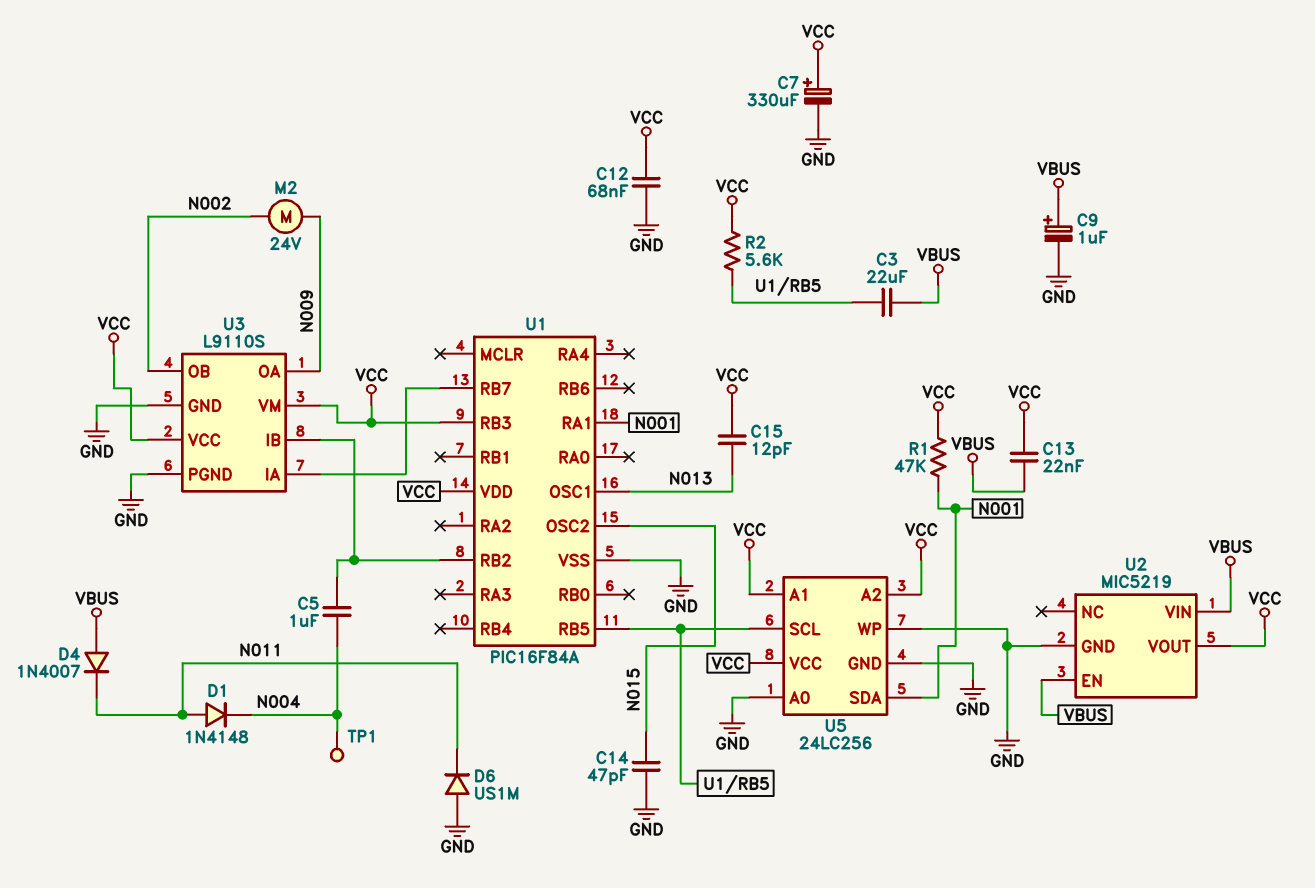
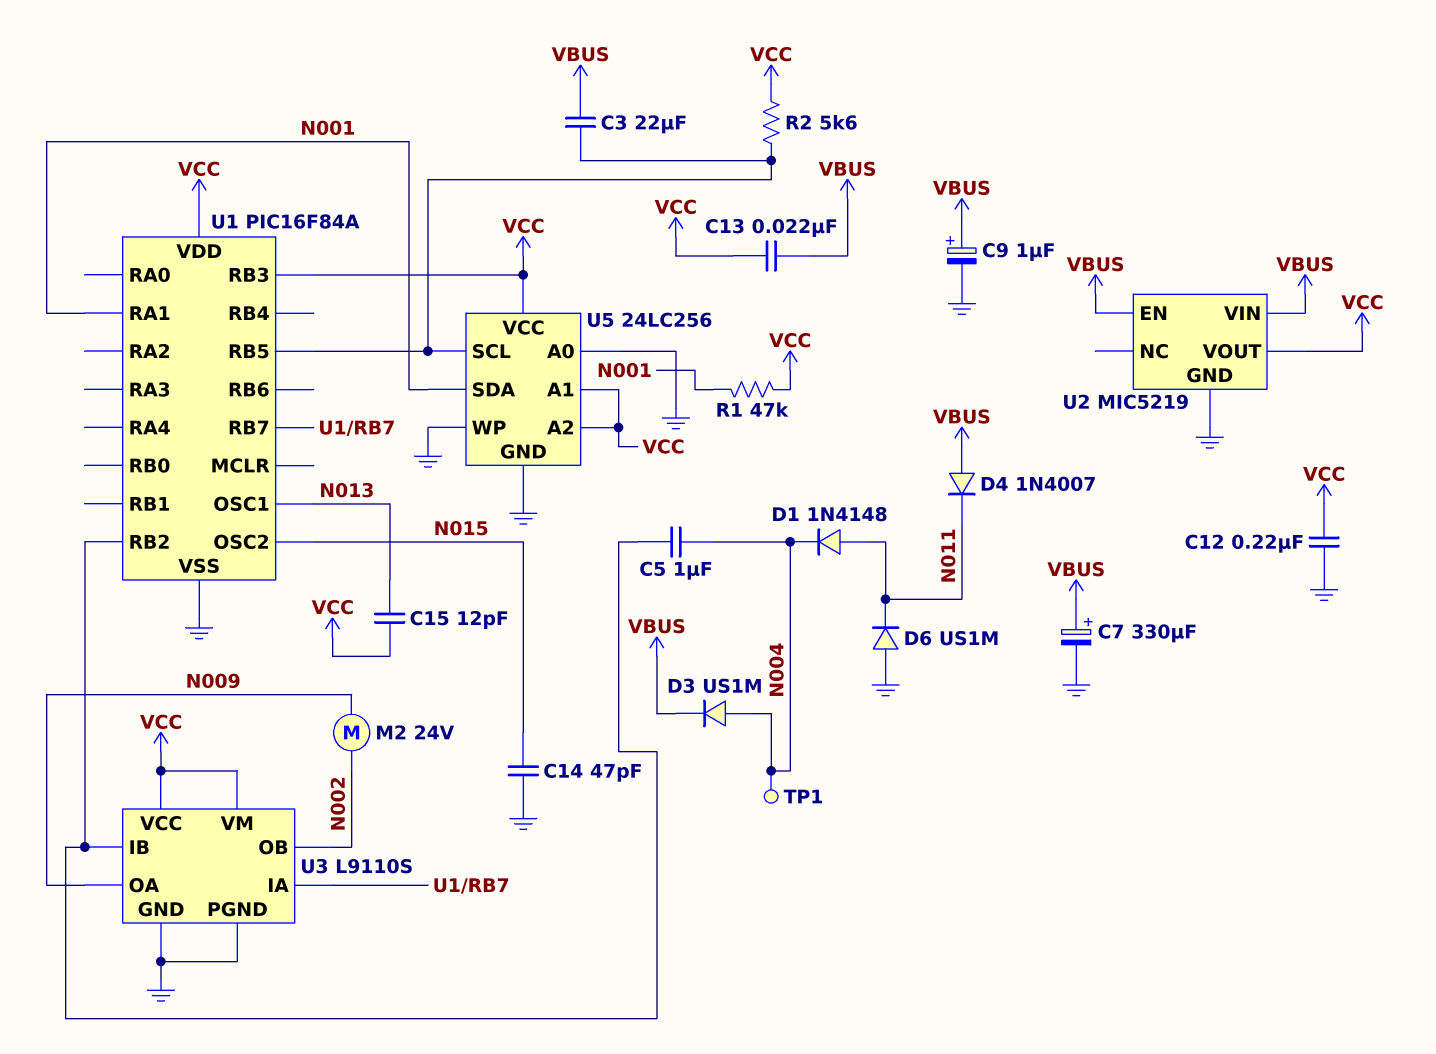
C7: 330uF (plus VCC, minus GND) -> 330uF (plus VBUS, minus GND)
C12: 68nF (GND, VCC) -> 220nF (GND, VCC)
D3: none -> diode US1M (A N004, K VBUS)

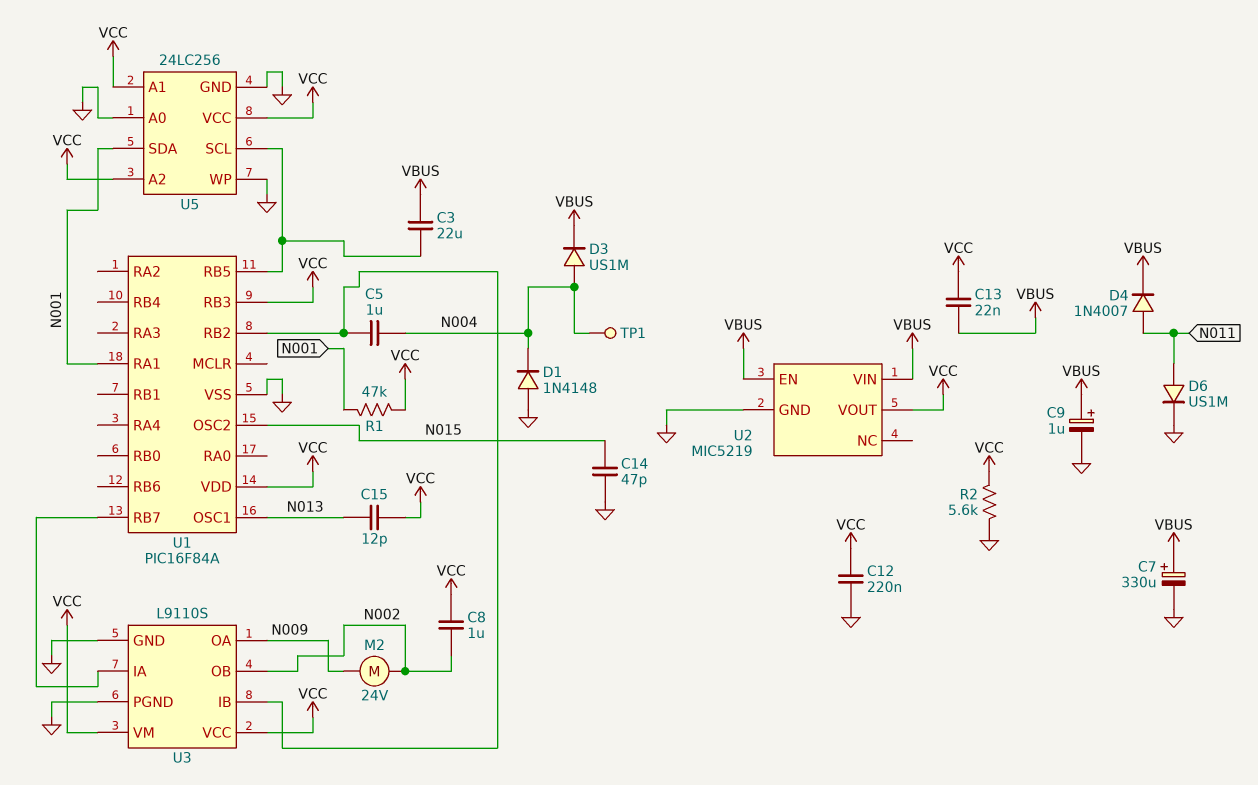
C8: none -> 1uF (N002, VCC)
D1: diode 1N4148 (A N011, K N004) -> diode 1N4148 (A GND, K N004)
D4: diode 1N4007 (A VBUS, K N011) -> diode 1N4007 (A N011, K VBUS)
D6: diode US1M (A GND, K N011) -> diode US1M (A N011, K GND)
R2: 5.6k (U1/RB5, VCC) -> 5.6k (GND, VCC)

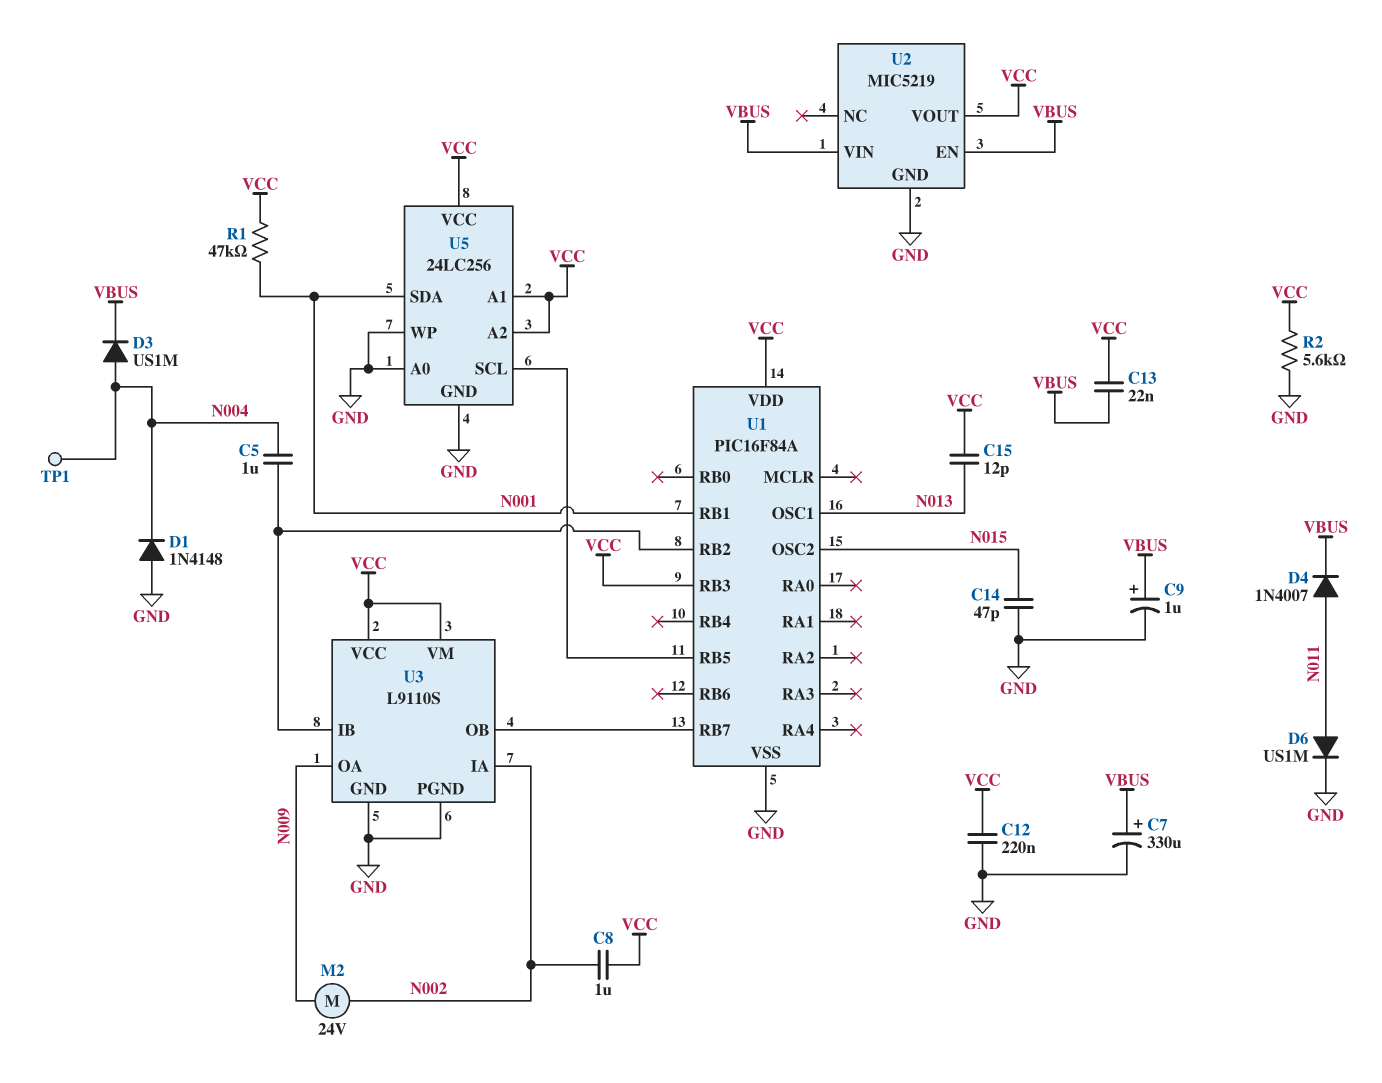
C3: 22uF (U1/RB5, VBUS) -> none
U1 pin RA1: N001 -> none
U1 pin RB1: none -> N001
U3 pin IA: U1/RB7 -> N002
U3 pin OB: N002 -> U1/RB7

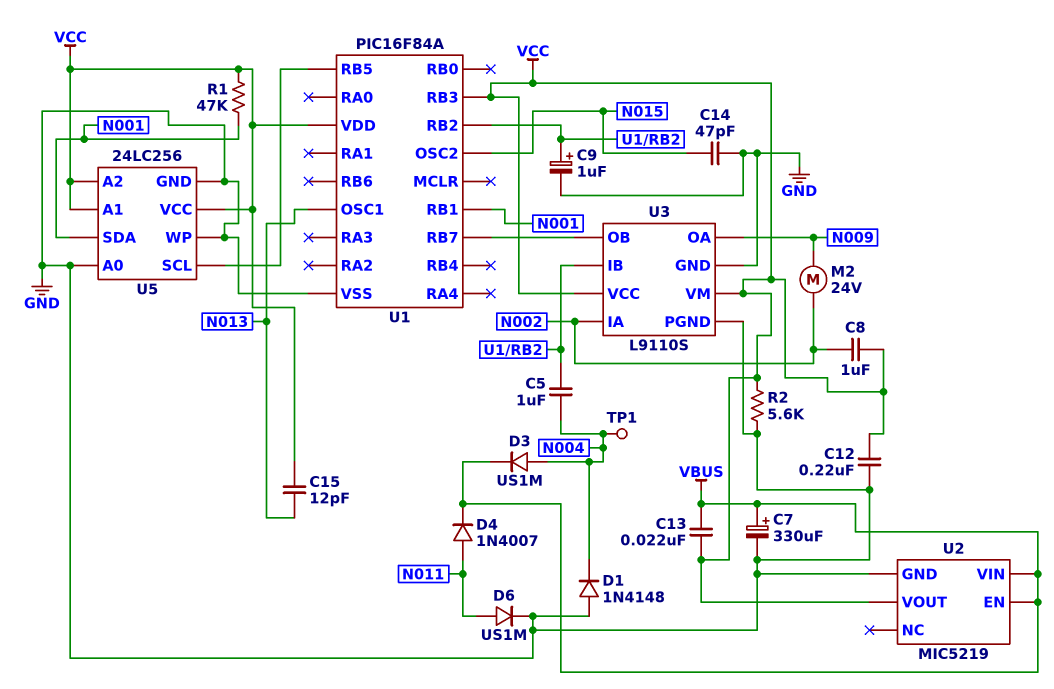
C9: 1uF (plus VBUS, minus GND) -> 1uF (plus U1/RB2, minus GND)

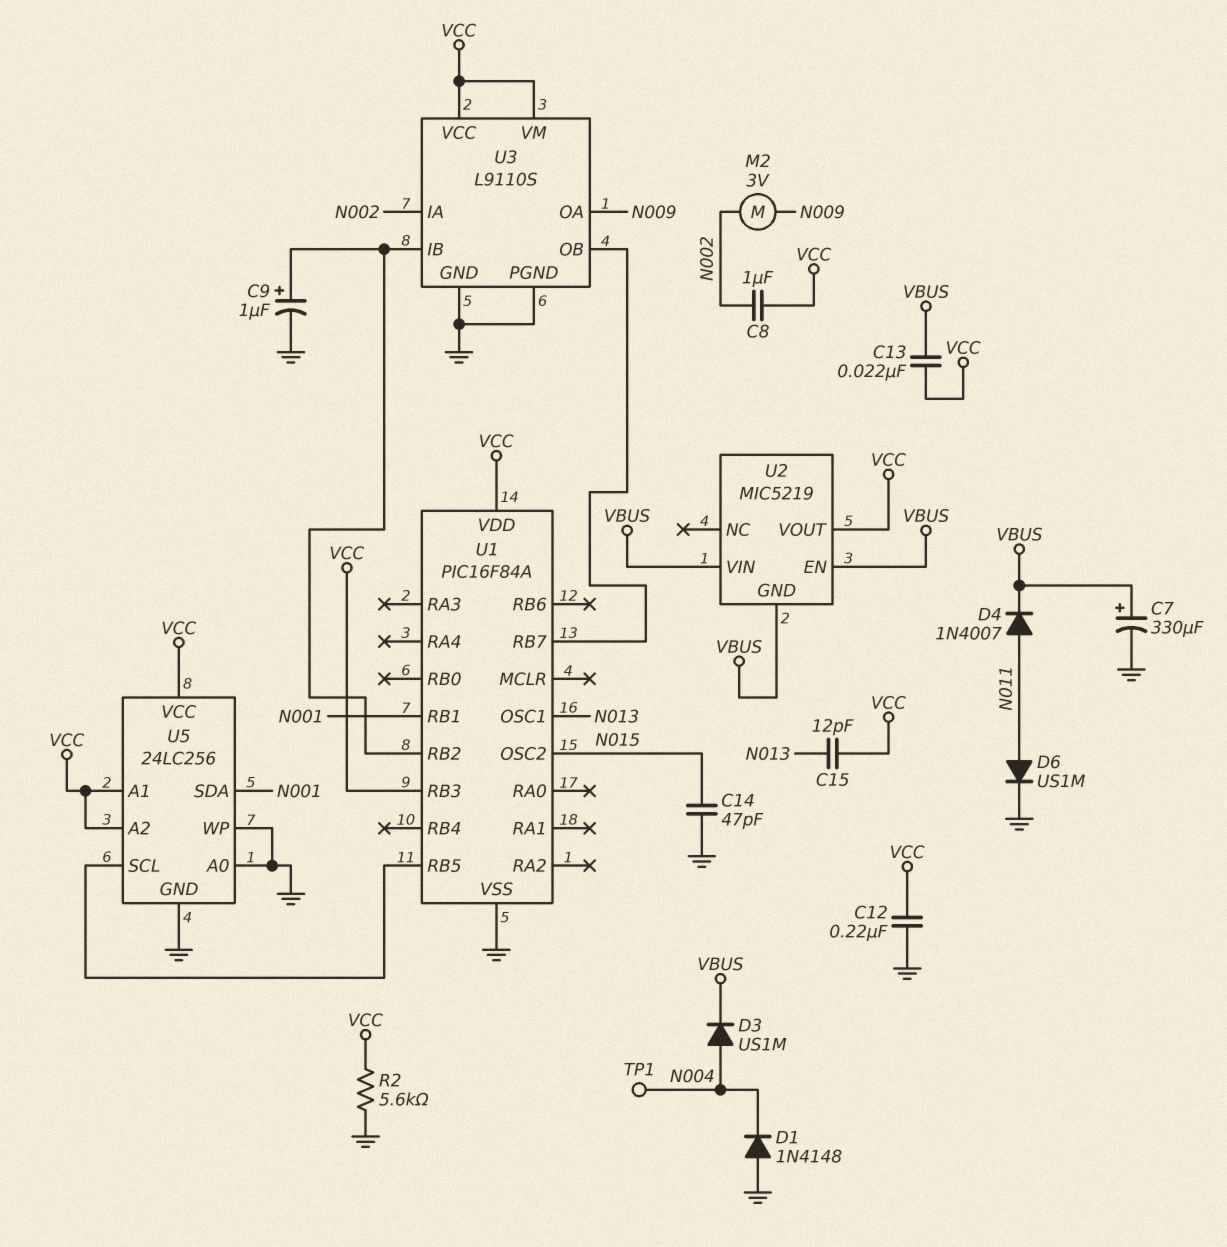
C5: 1uF (N004, U1/RB2) -> none
M2: motor 24V (N002, N009) -> motor 3V (N002, N009)
R1: 47k (N001, VCC) -> none
U2 pin GND: GND -> VBUS

